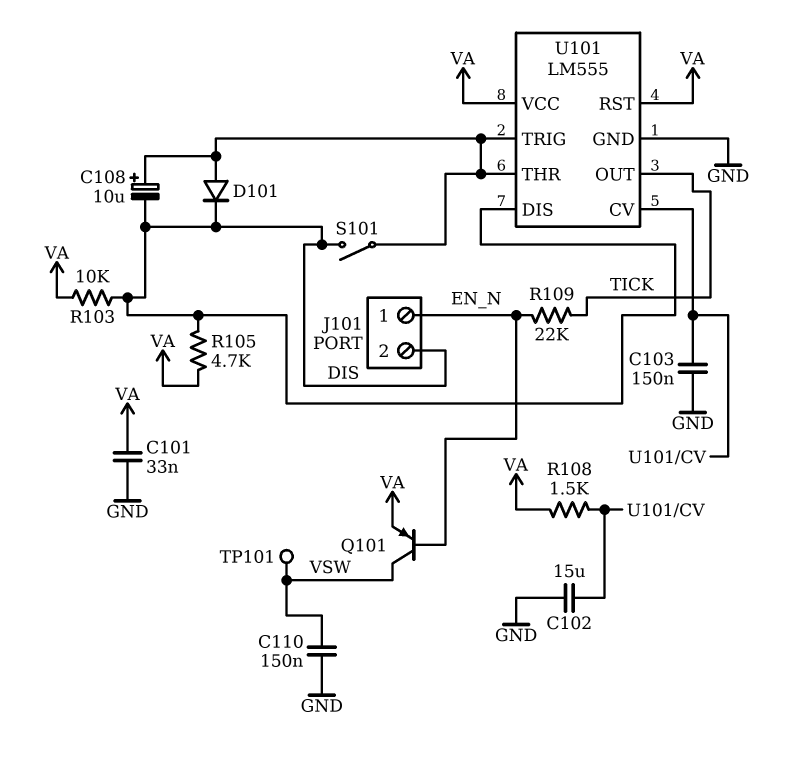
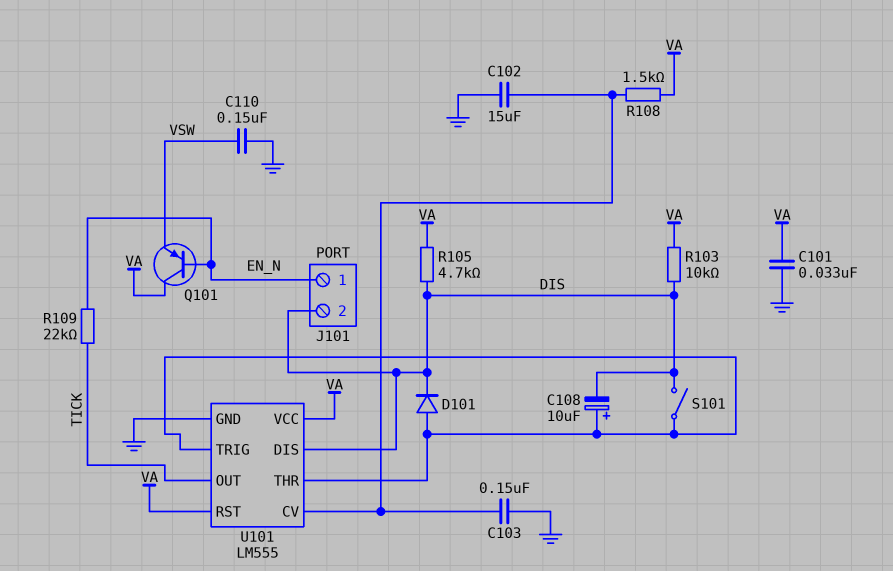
Q101: PNP (B EN_N, C VSW, E VA) -> PNP (B EN_N, C VA, E VSW)
TP101: test point (VSW) -> none

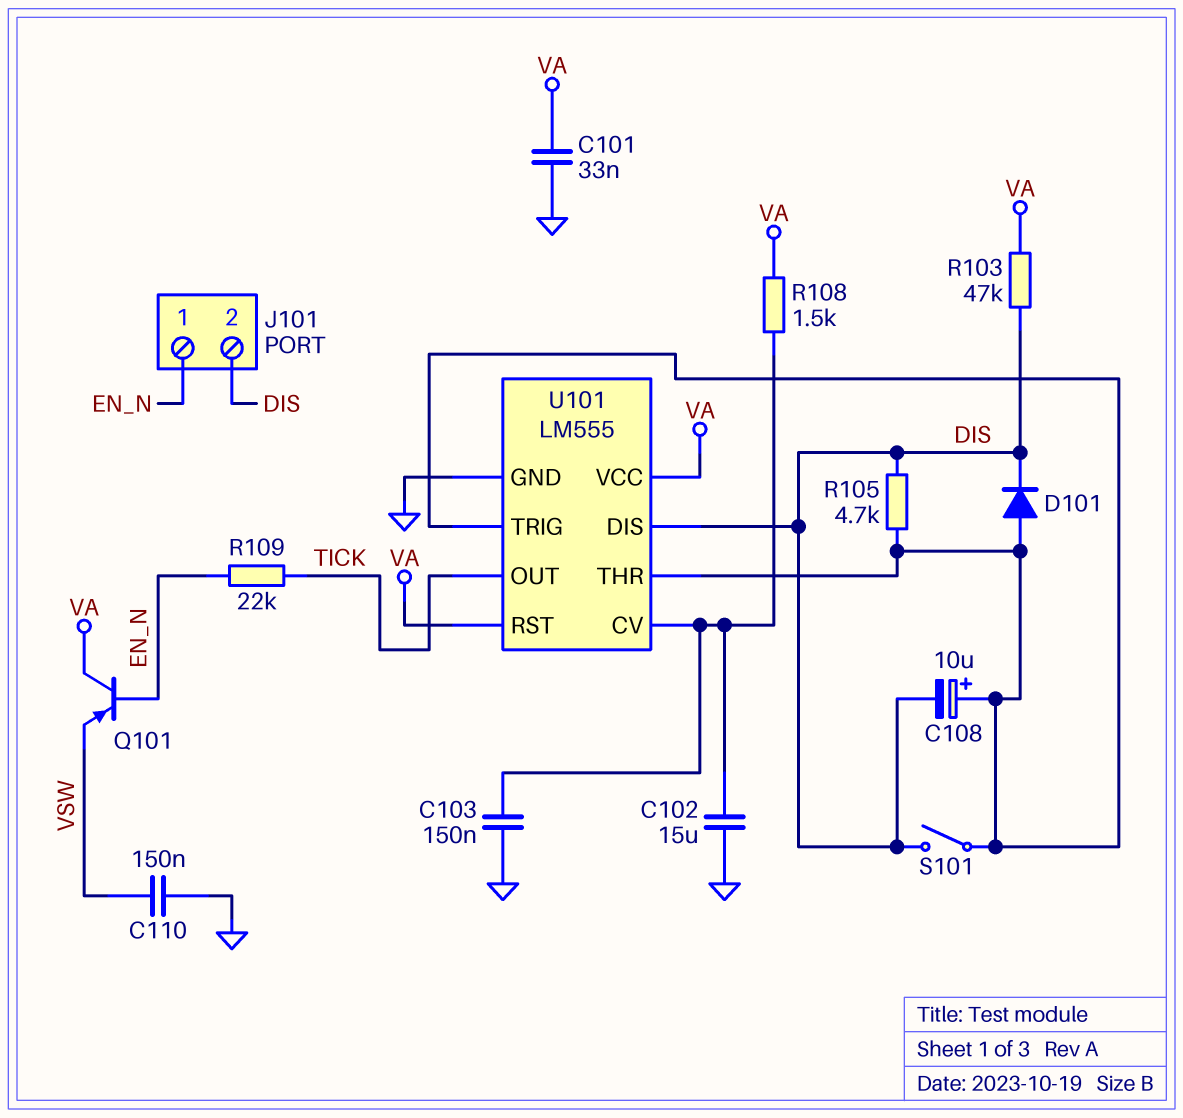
R103: 10k (DIS, VA) -> 47k (DIS, VA)
R105: 4.7k (DIS, VA) -> 4.7k (DIS, U101/THR)

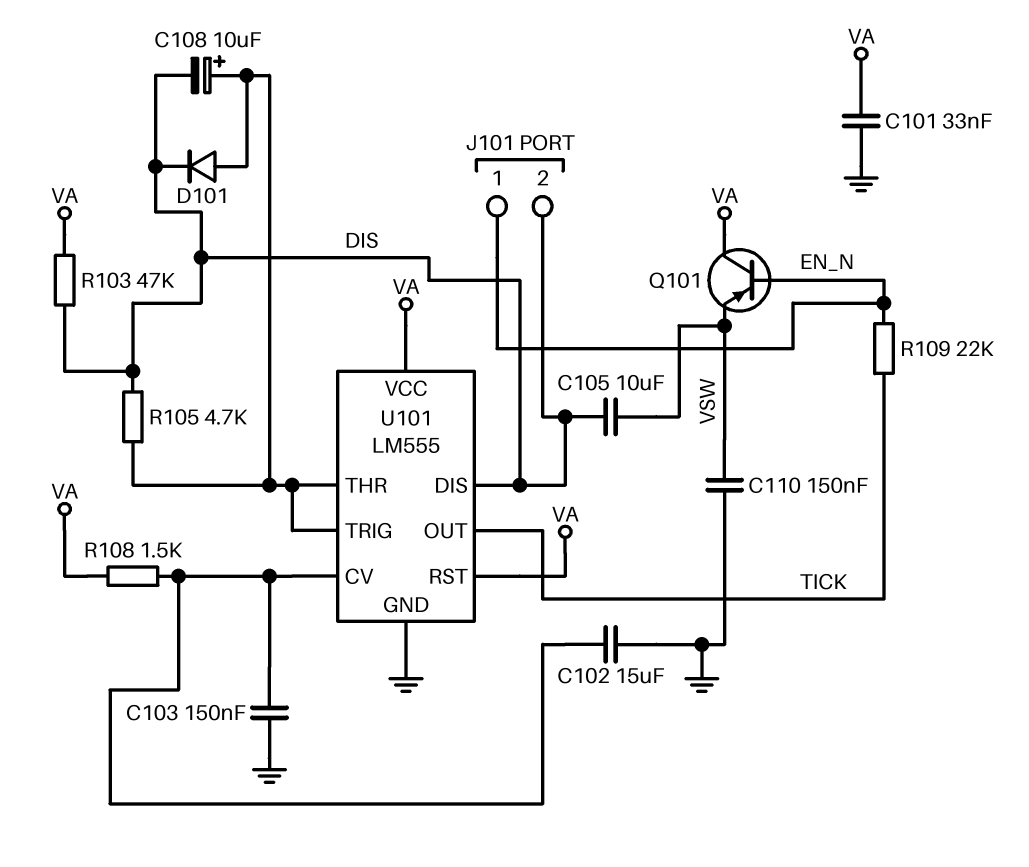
C105: none -> 10uF (DIS, VSW)
S101: switch (DIS, U101/THR) -> none

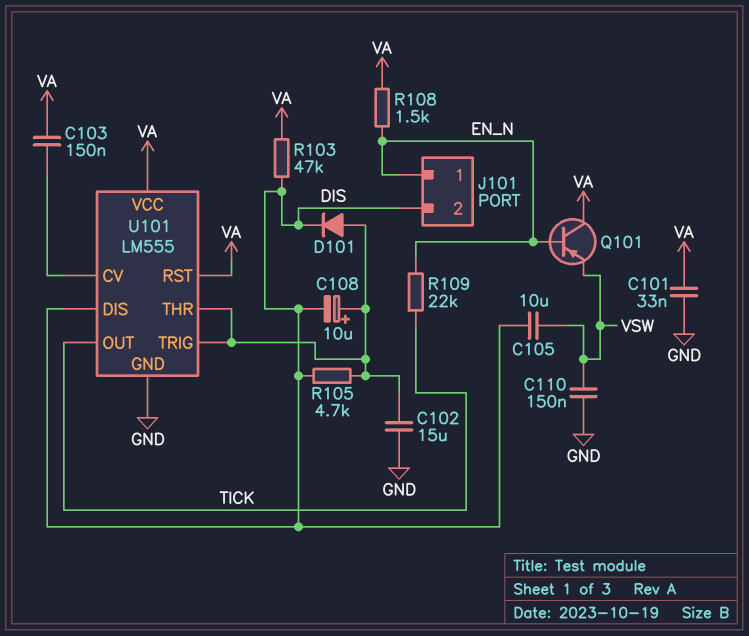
C102: 15uF (GND, U101/CV) -> 15uF (GND, U101/THR)
C103: 150nF (GND, U101/CV) -> 150nF (U101/CV, VA)
R108: 1.5k (U101/CV, VA) -> 1.5k (EN_N, VA)

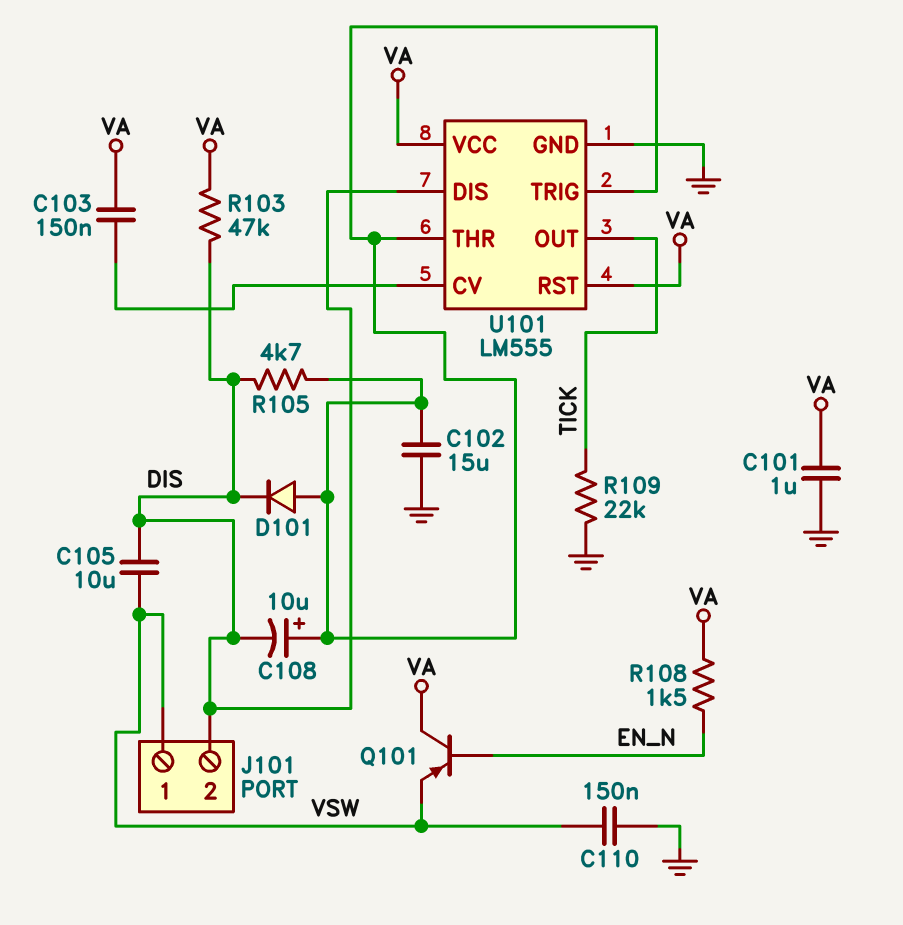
C101: 33nF (GND, VA) -> 1uF (GND, VA)
J101 pin 1: EN_N -> VSW
R109: 22k (EN_N, TICK) -> 22k (GND, TICK)

